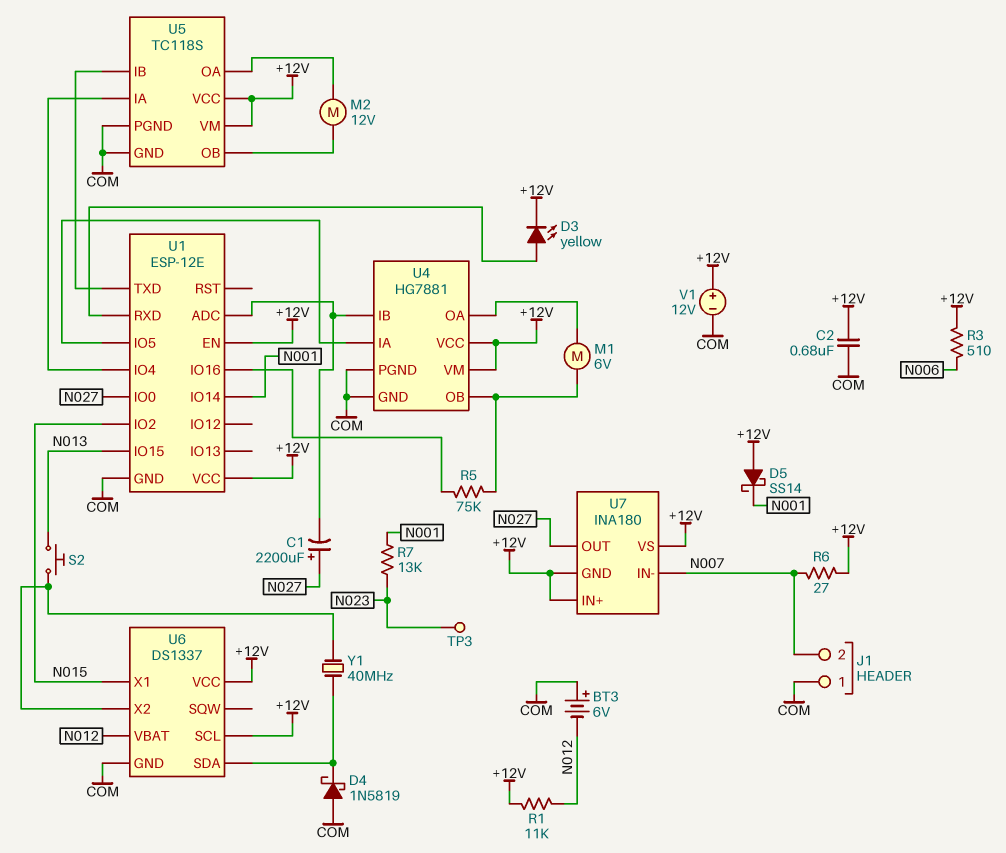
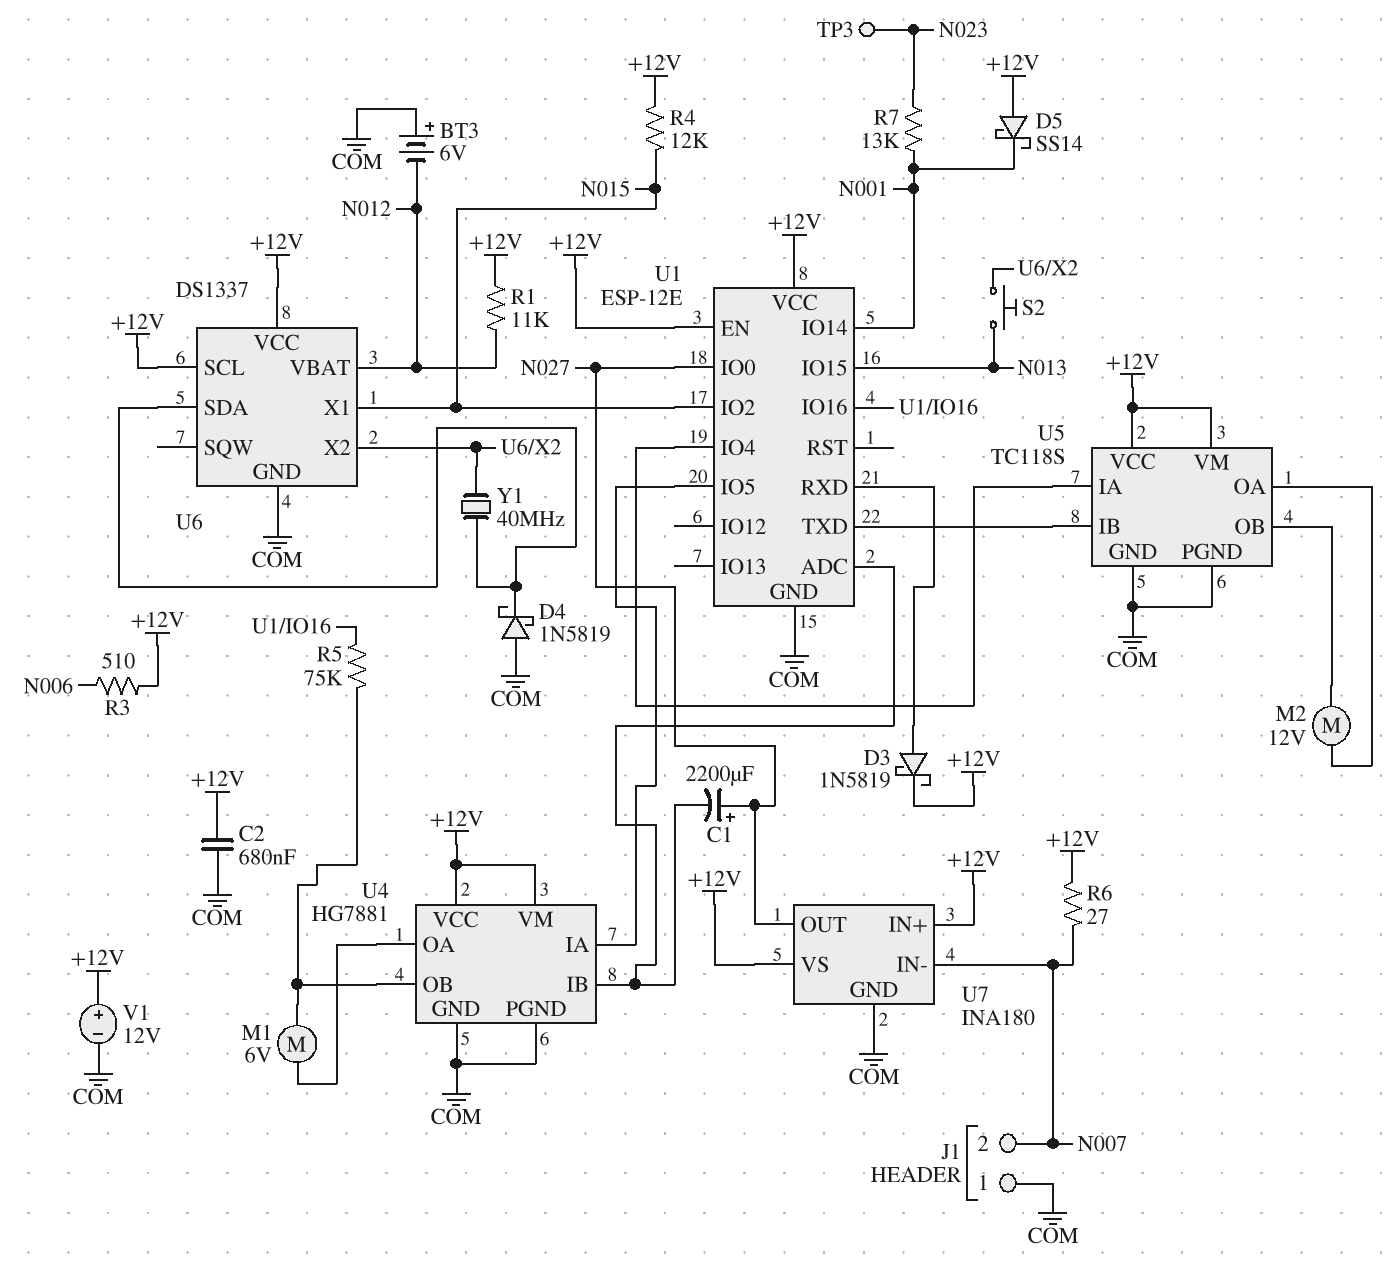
D3: LED yellow (A U1/RXD, K +12V) -> schottky 1N5819 (A U1/RXD, K +12V)
R4: none -> 12k (+12V, N015)
U7 pin GND: +12V -> COM

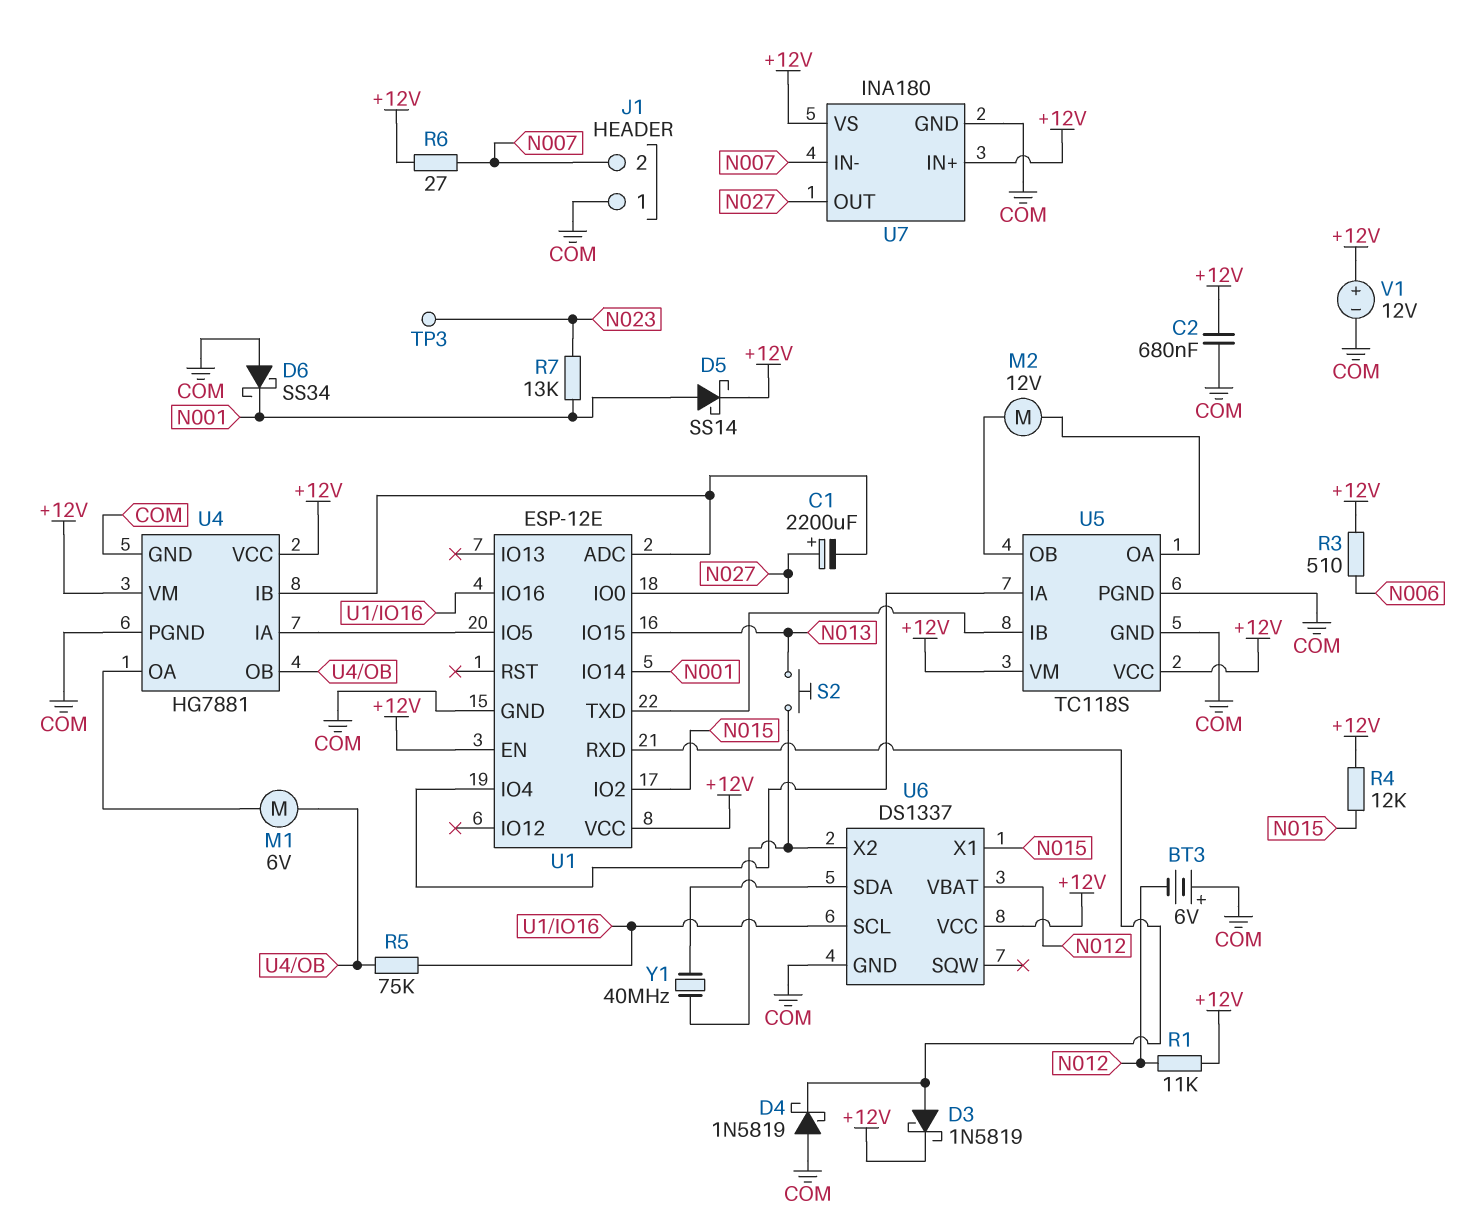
D4: schottky 1N5819 (A COM, K U6/SDA) -> schottky 1N5819 (A COM, K U1/RXD)
D5: schottky SS14 (A +12V, K N001) -> schottky SS14 (A N001, K +12V)
D6: none -> schottky SS34 (A COM, K N001)
U6 pin SCL: +12V -> U1/IO16

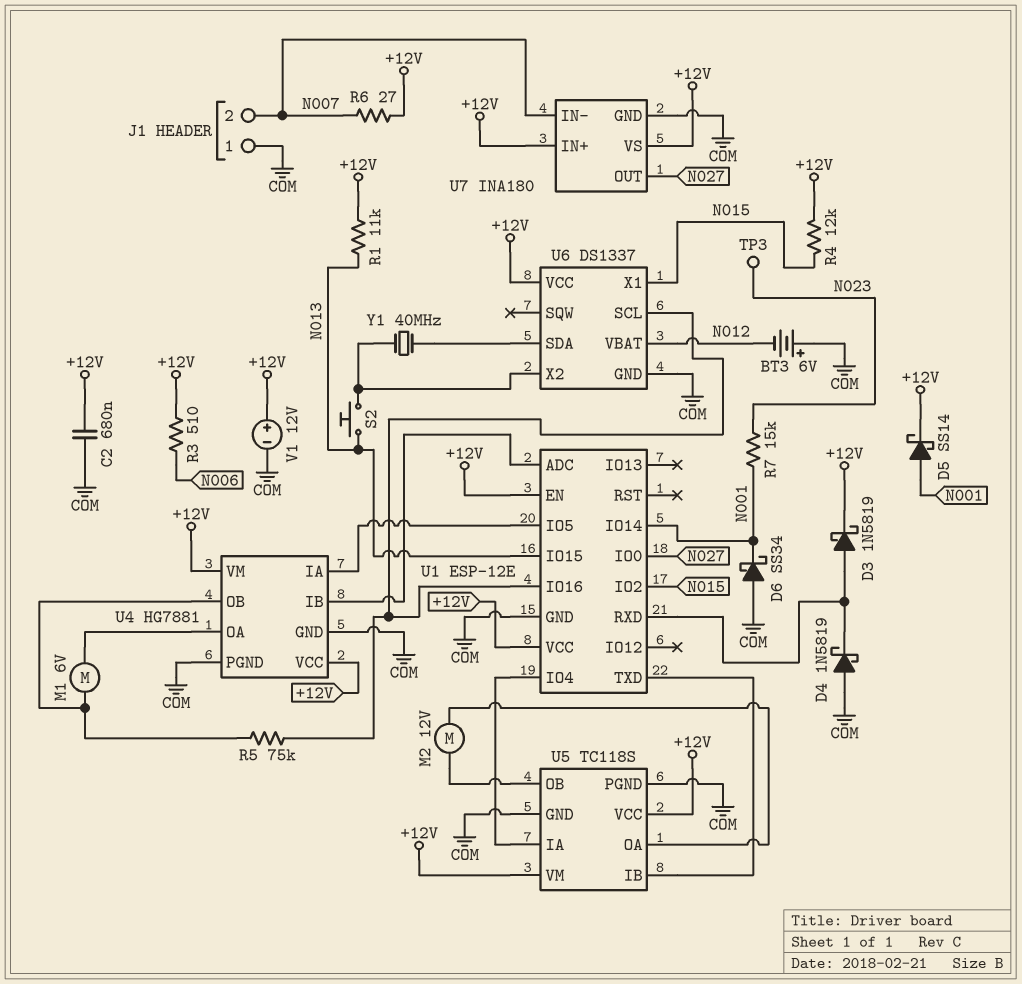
C1: 2200uF (plus N027, minus U1/ADC) -> none
R1: 11k (+12V, N012) -> 11k (+12V, N013)
R7: 13k (N001, N023) -> 15k (N001, N023)

